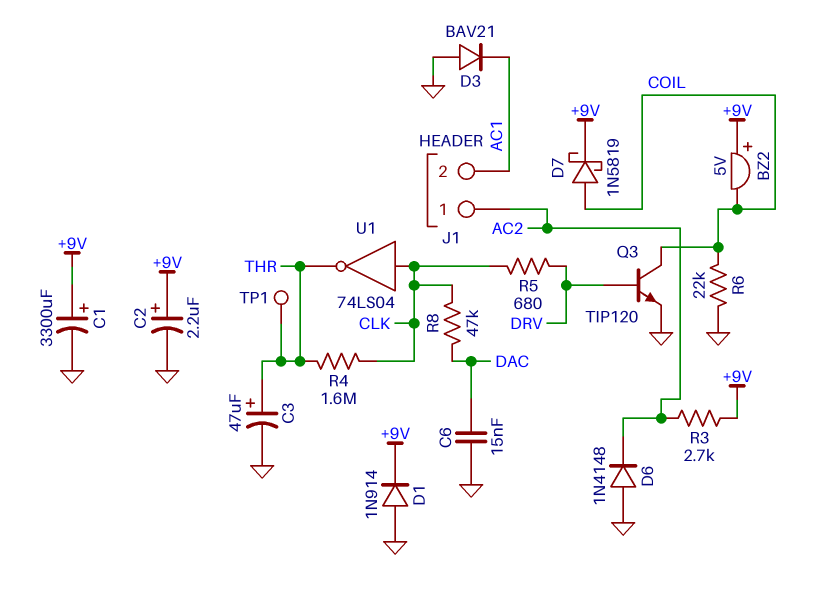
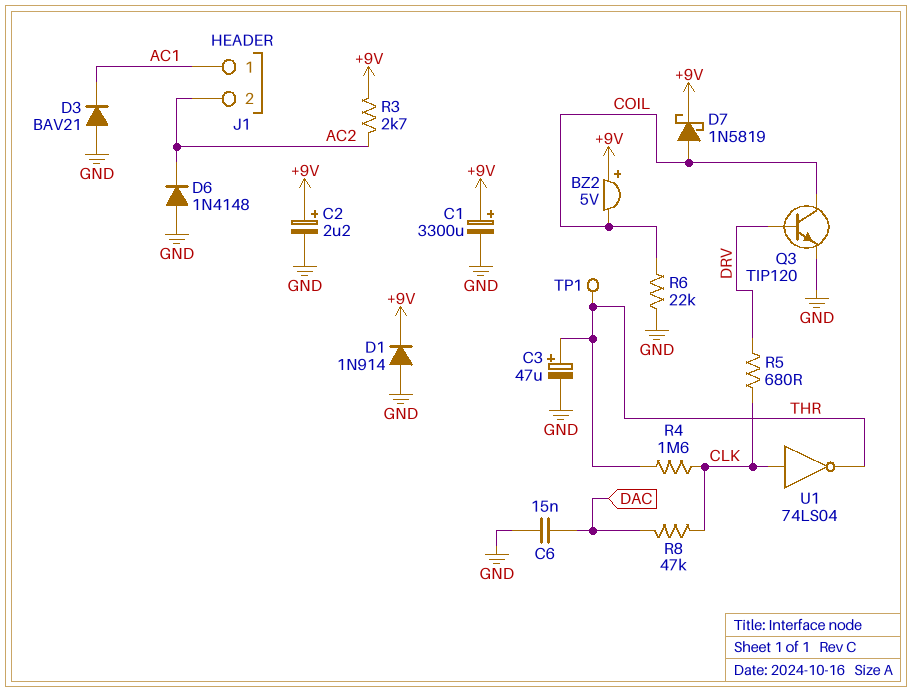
J1 pin 1: AC2 -> AC1
J1 pin 2: AC1 -> AC2

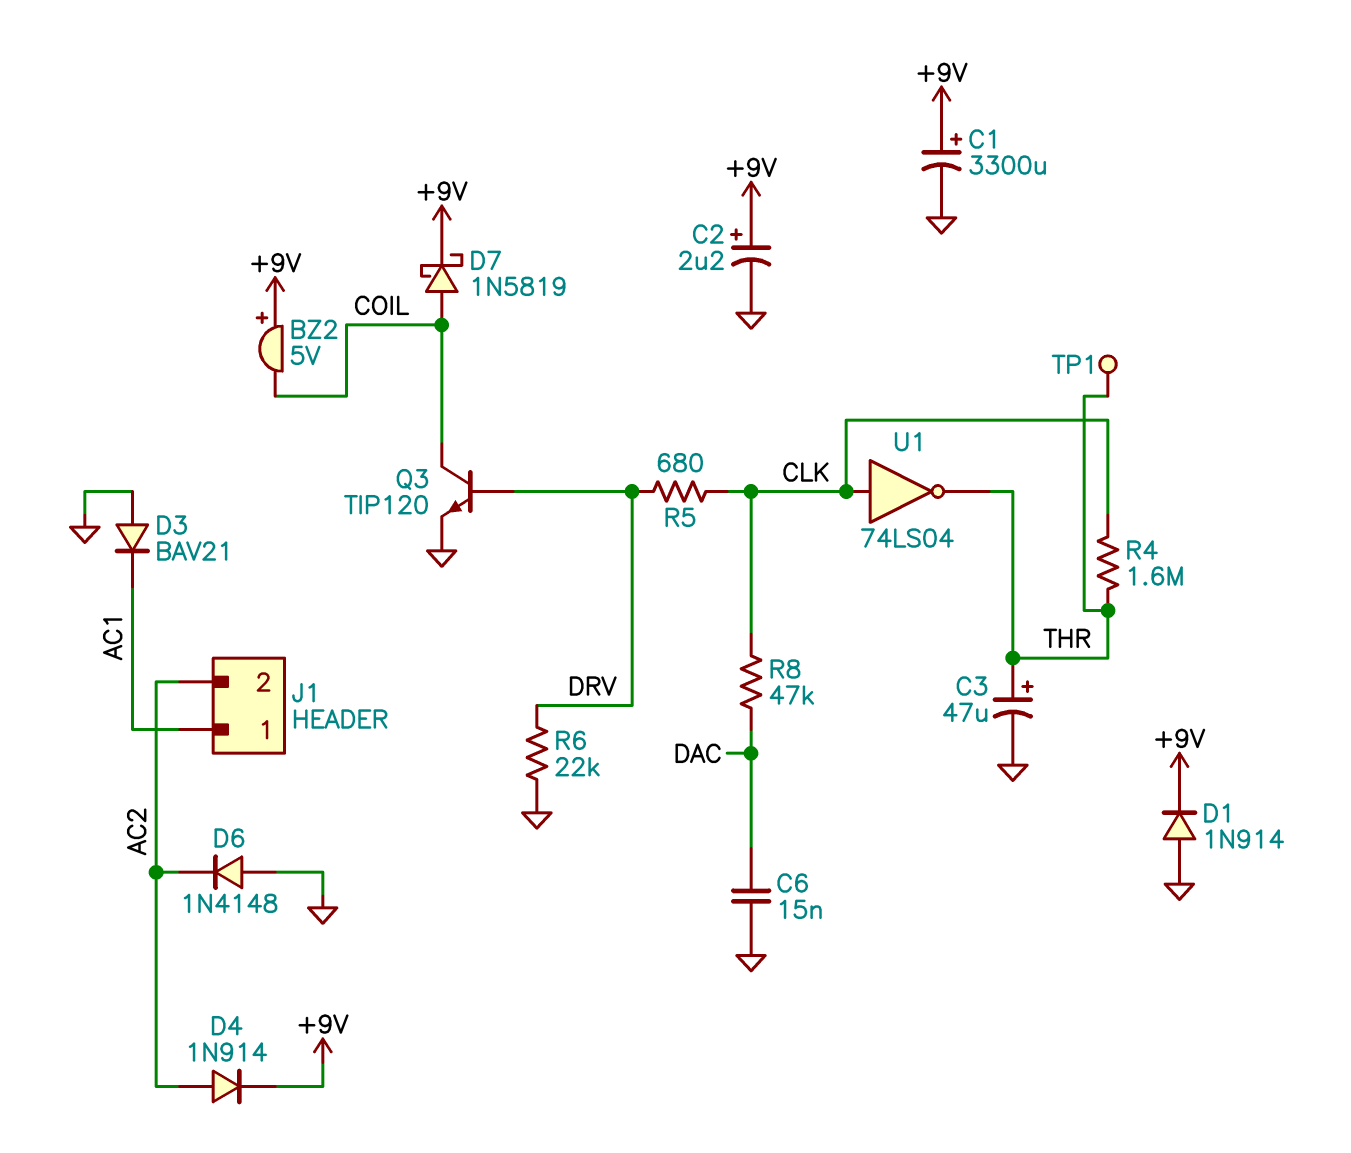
D4: none -> diode 1N914 (A AC2, K +9V)
R3: 2.7k (+9V, AC2) -> none
R6: 22k (COIL, GND) -> 22k (DRV, GND)

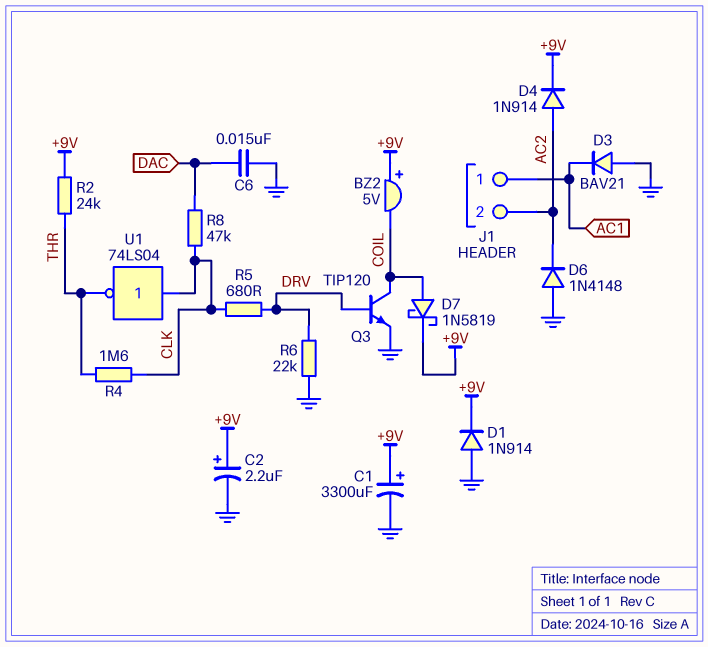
C3: 47uF (plus THR, minus GND) -> none
R2: none -> 24k (+9V, THR)
TP1: test point (THR) -> none

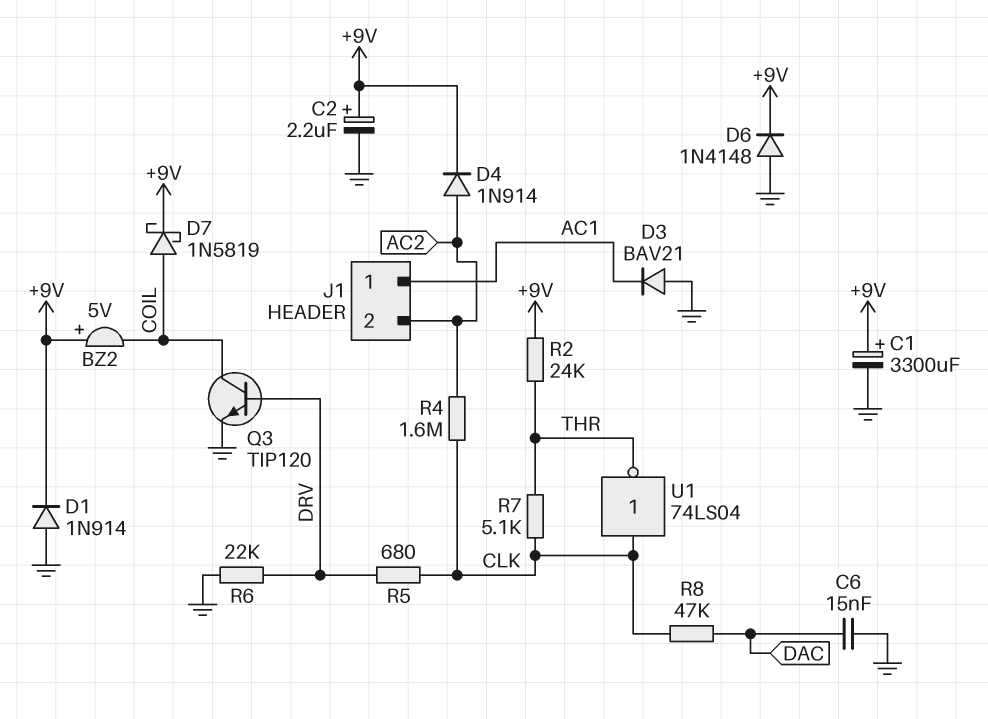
D6: diode 1N4148 (A GND, K AC2) -> diode 1N4148 (A GND, K +9V)
R4: 1.6M (CLK, THR) -> 1.6M (AC2, CLK)
R7: none -> 5.1k (CLK, THR)

